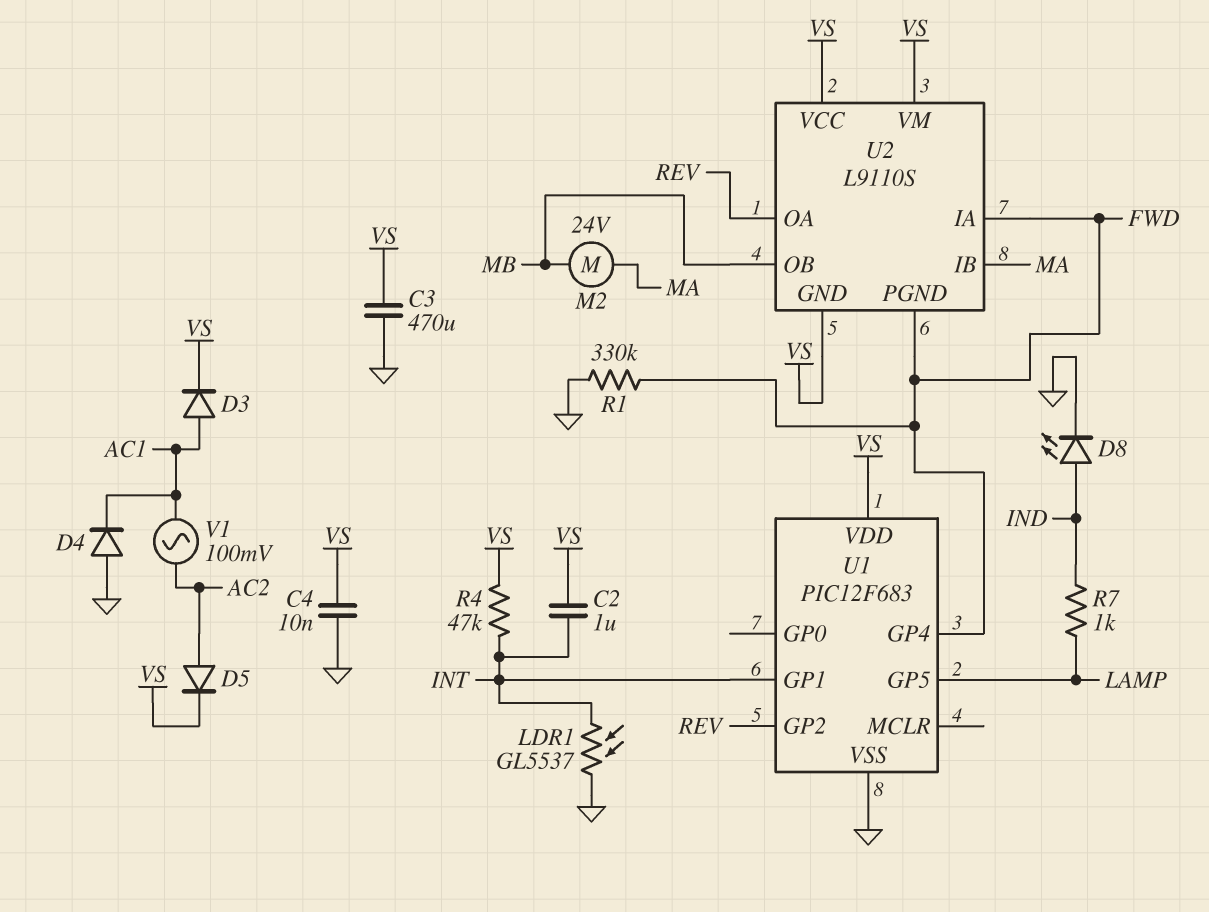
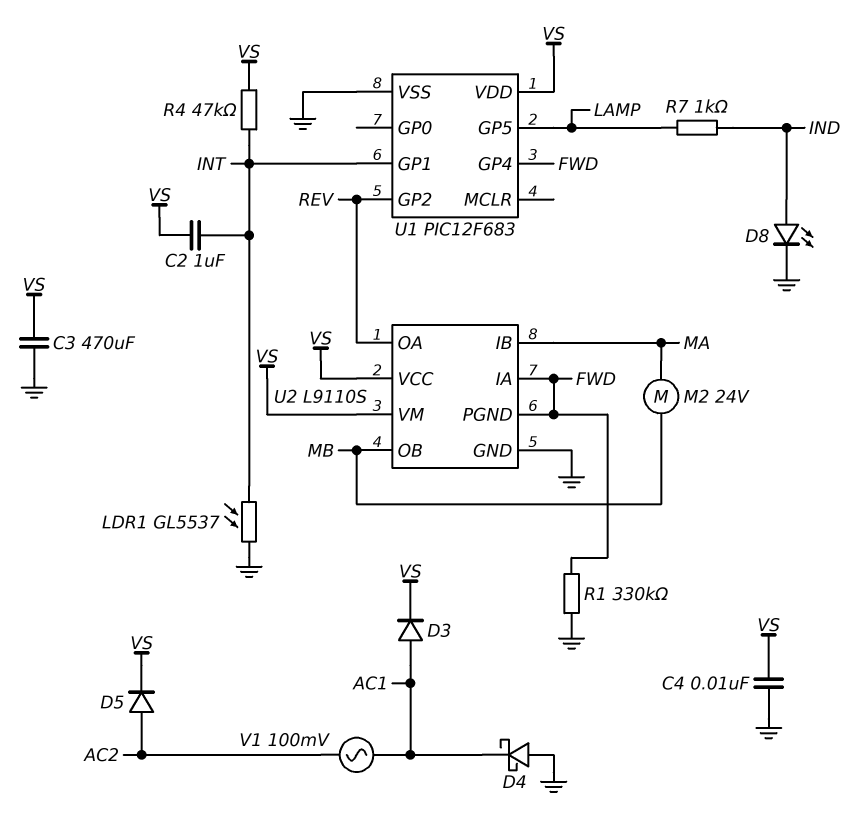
D4: diode (A GND, K AC1) -> schottky (A GND, K AC1)
U2 pin GND: VS -> GND

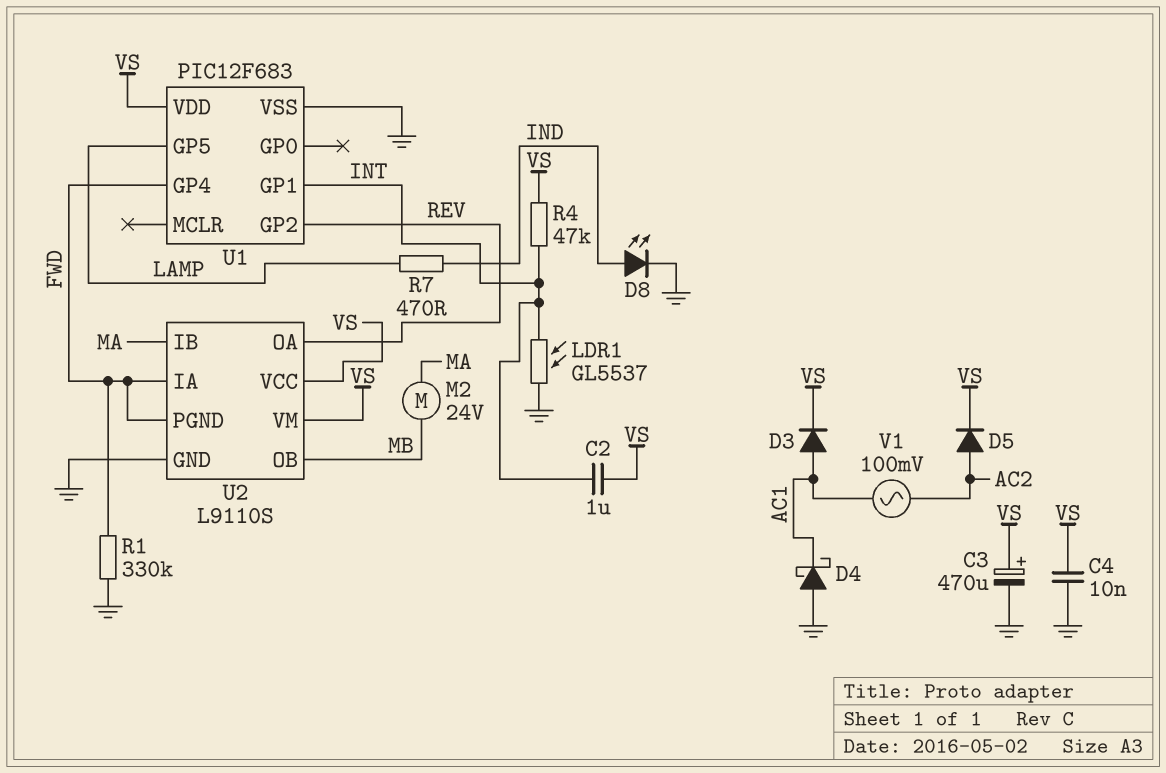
C3: 470uF (GND, VS) -> 470uF (plus VS, minus GND)
R7: 1k (IND, LAMP) -> 470 (IND, LAMP)

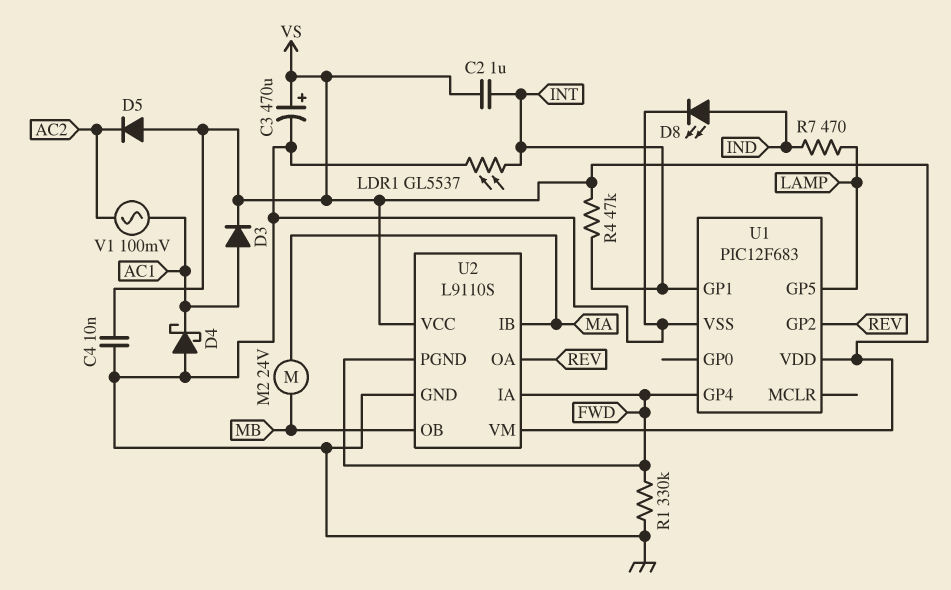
D5: diode (A AC2, K VS) -> diode (A VS, K AC2)

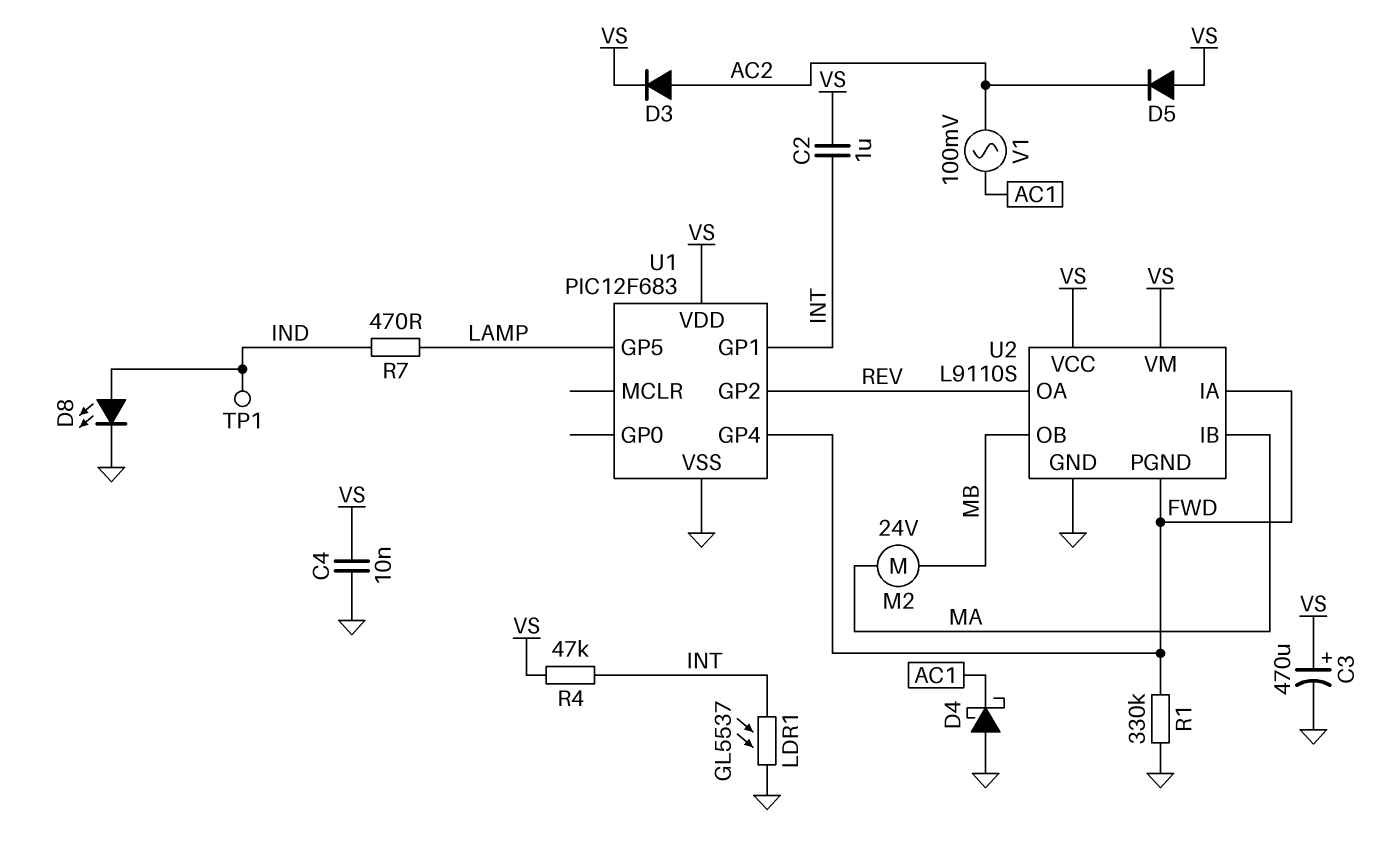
D3: diode (A AC1, K VS) -> diode (A AC2, K VS)
TP1: none -> test point (IND)

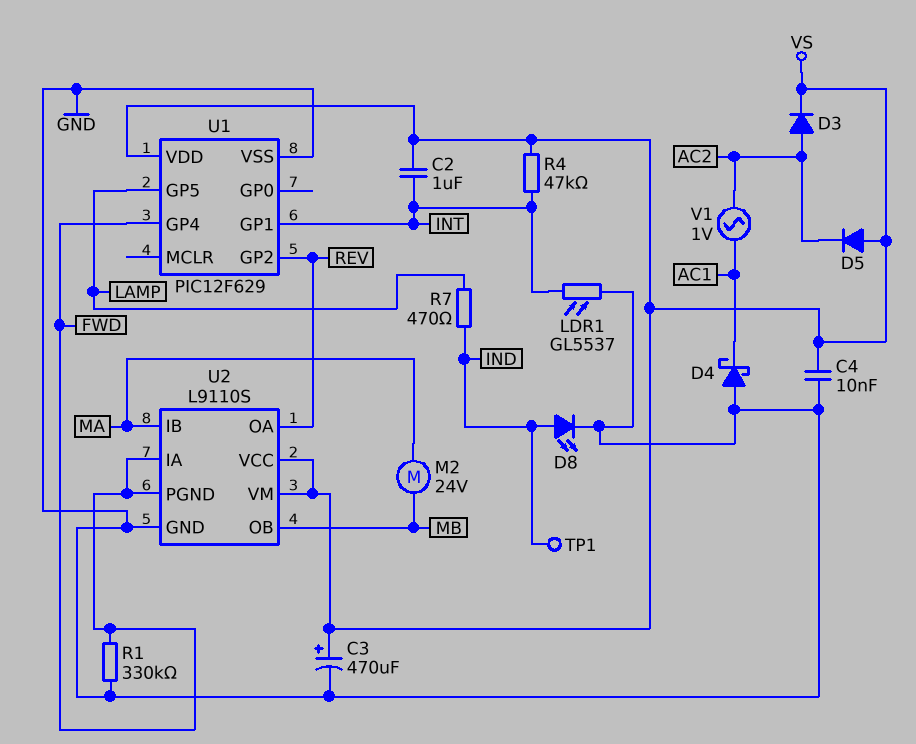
U1: PIC12F683 -> PIC12F629
V1: AC 100mV (AC1, AC2) -> AC 1V (AC1, AC2)

